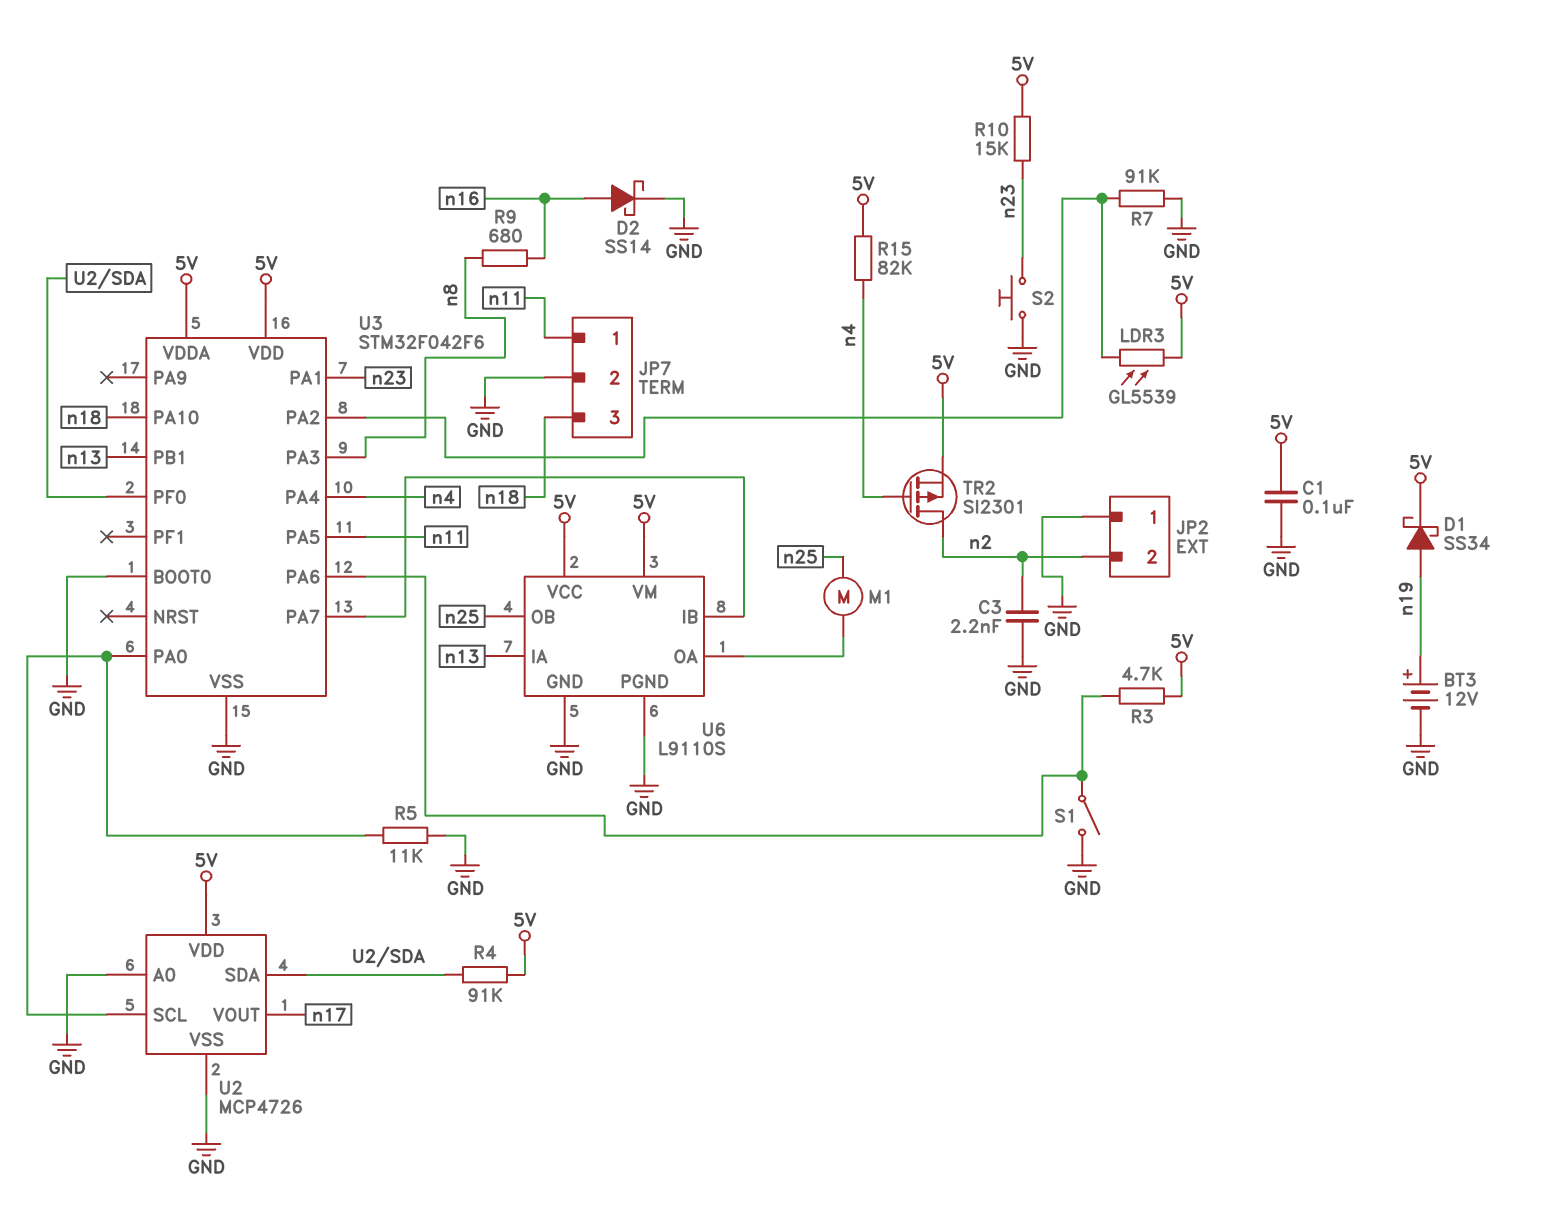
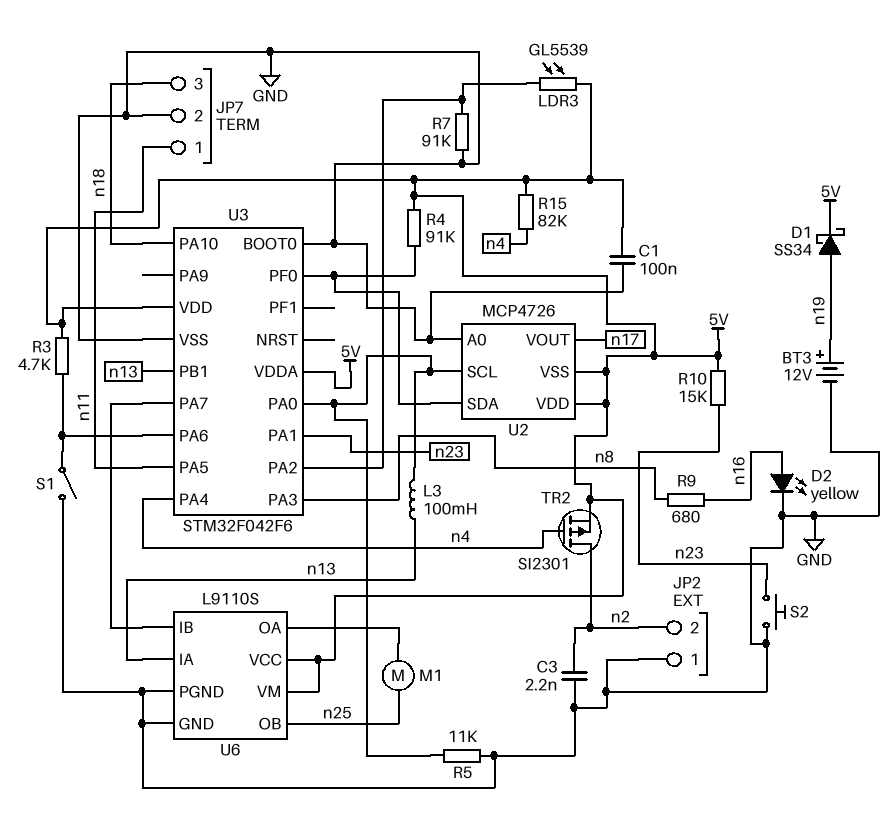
D2: schottky SS14 (A n16, K GND) -> LED yellow (A n16, K GND)
L3: none -> 100mH (U2/SCL, n13)
U2 pin VSS: GND -> 5V

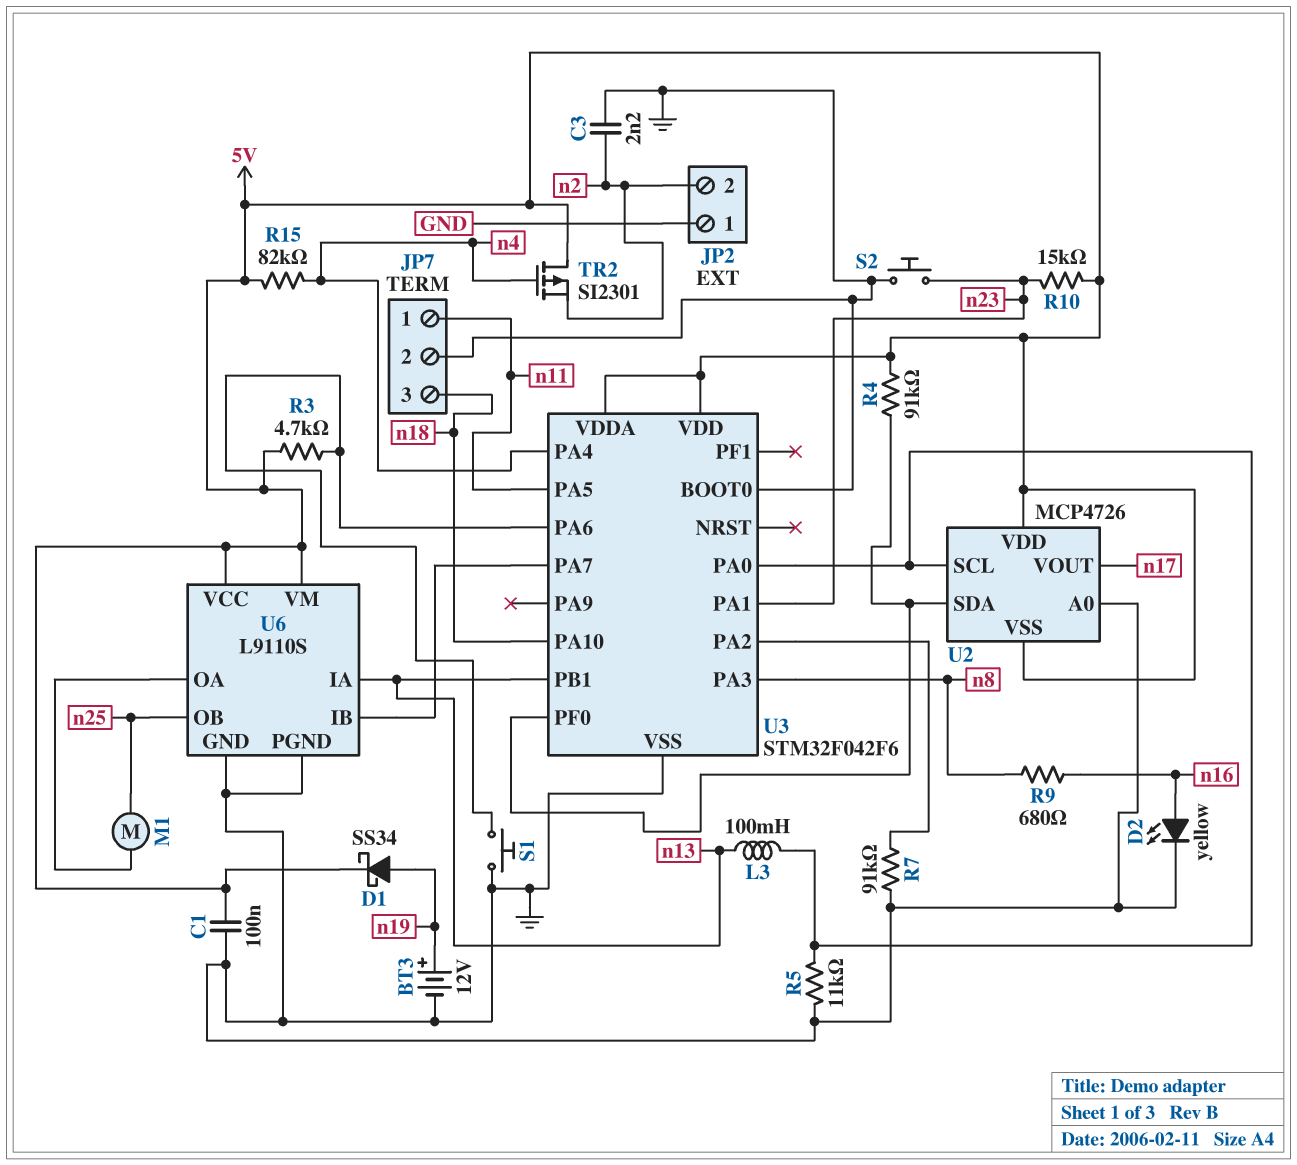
LDR3: GL5539 (5V, U3/PA2) -> none
S1: switch (GND, U3/PA6) -> button (GND, U3/PA6)
TR2: PMOS SI2301 (G n4, D n2, S 5V) -> PMOS SI2301 (G n4, D 5V, S n2)

